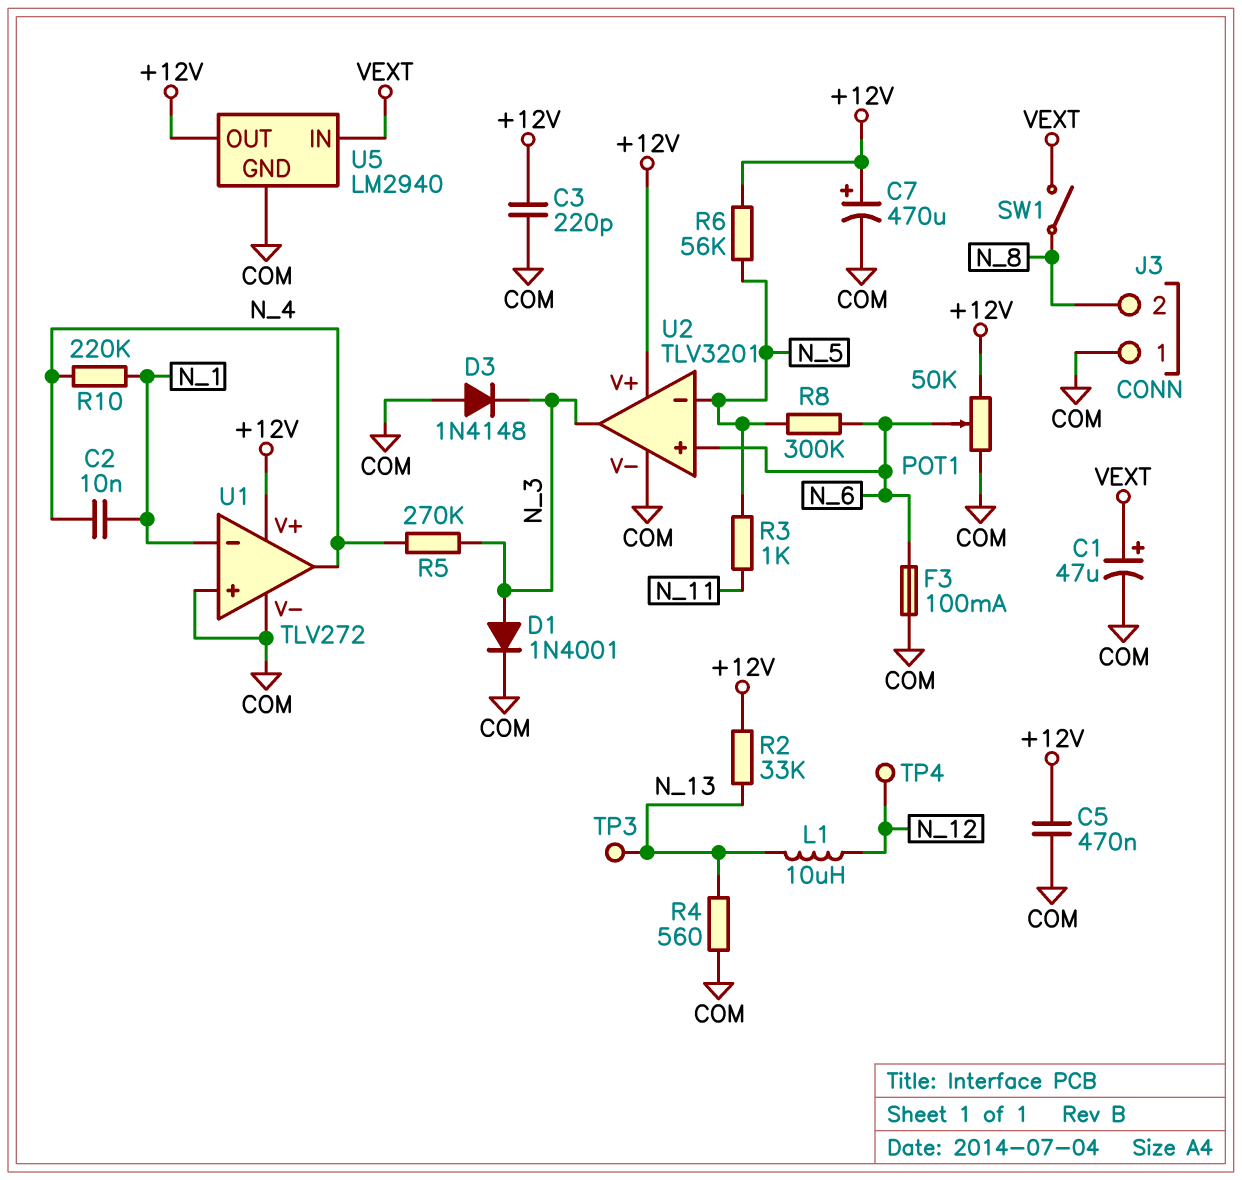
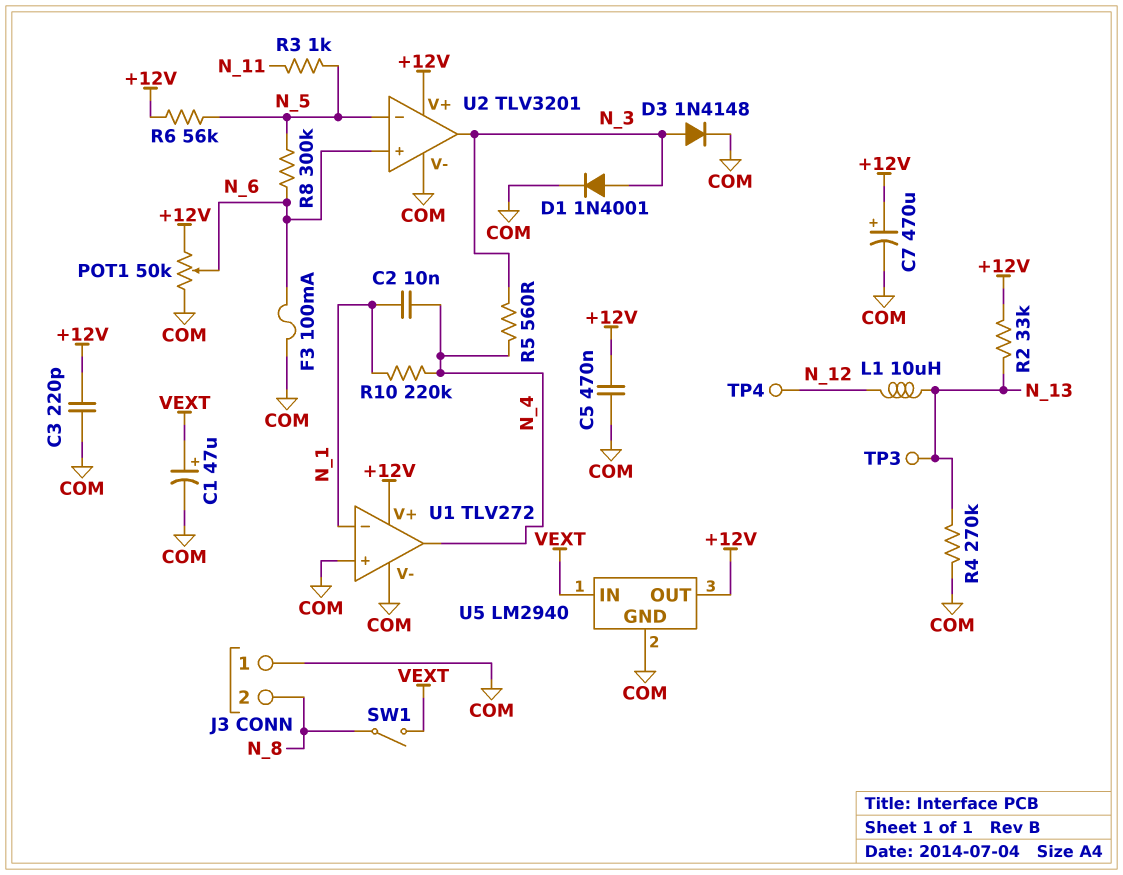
D3: diode 1N4148 (A COM, K N_3) -> diode 1N4148 (A N_3, K COM)
R4: 560 (COM, N_13) -> 270k (COM, N_13)
R5: 270k (N_3, N_4) -> 560 (N_3, N_4)

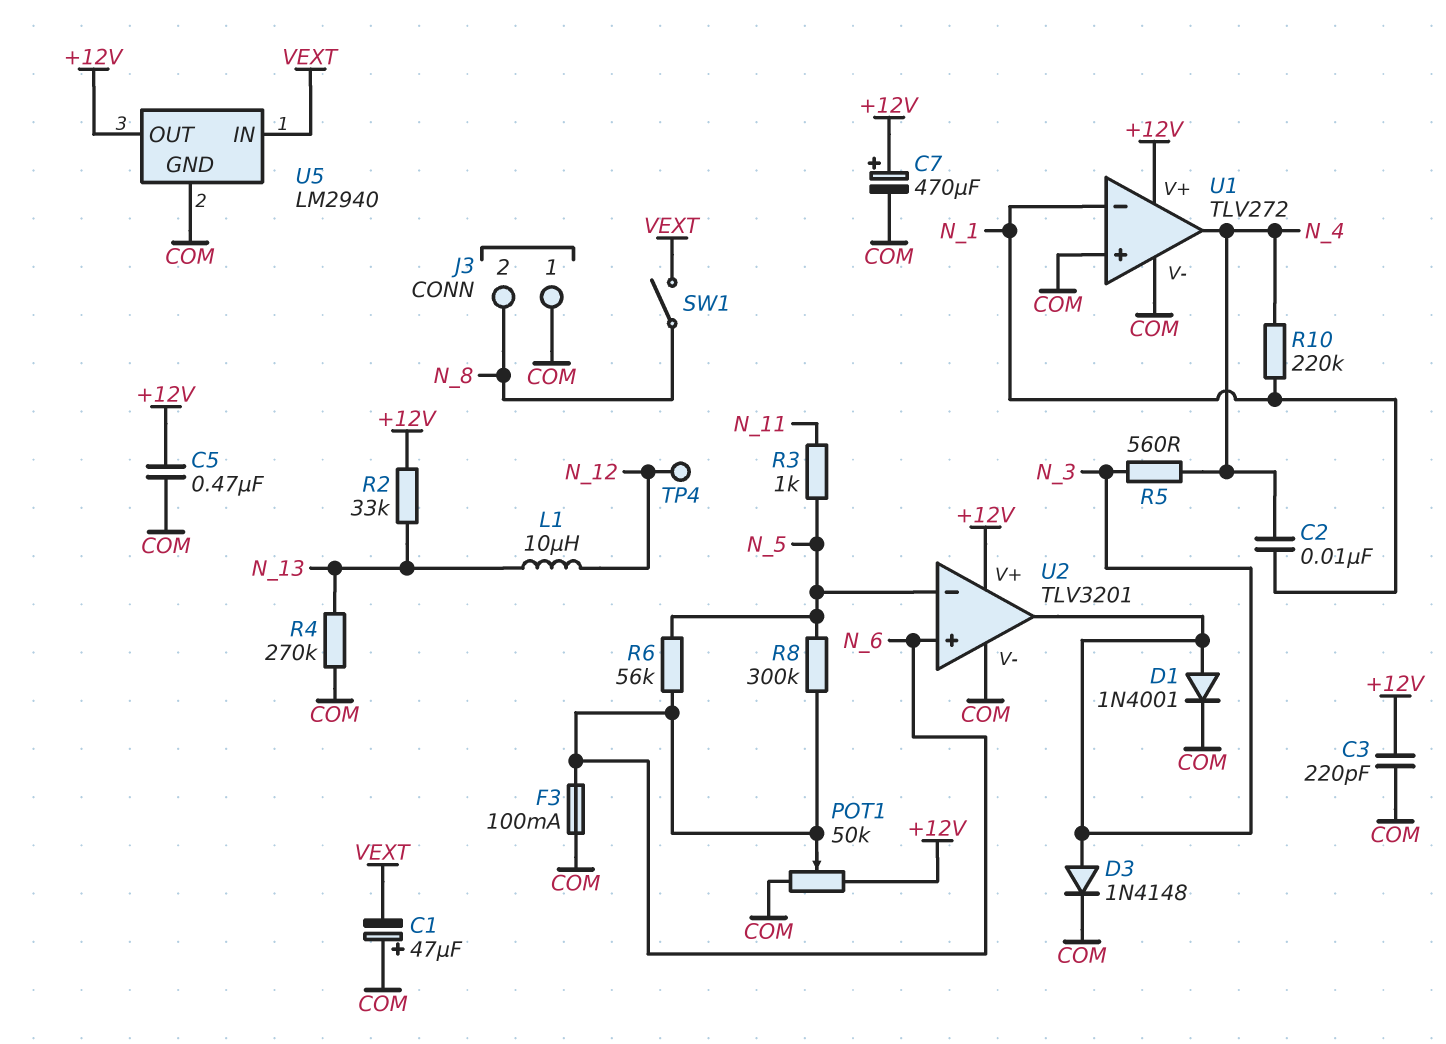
C1: 47uF (plus VEXT, minus COM) -> 47uF (plus COM, minus VEXT)
R6: 56k (+12V, N_5) -> 56k (N_5, N_6)
TP3: test point (N_13) -> none

